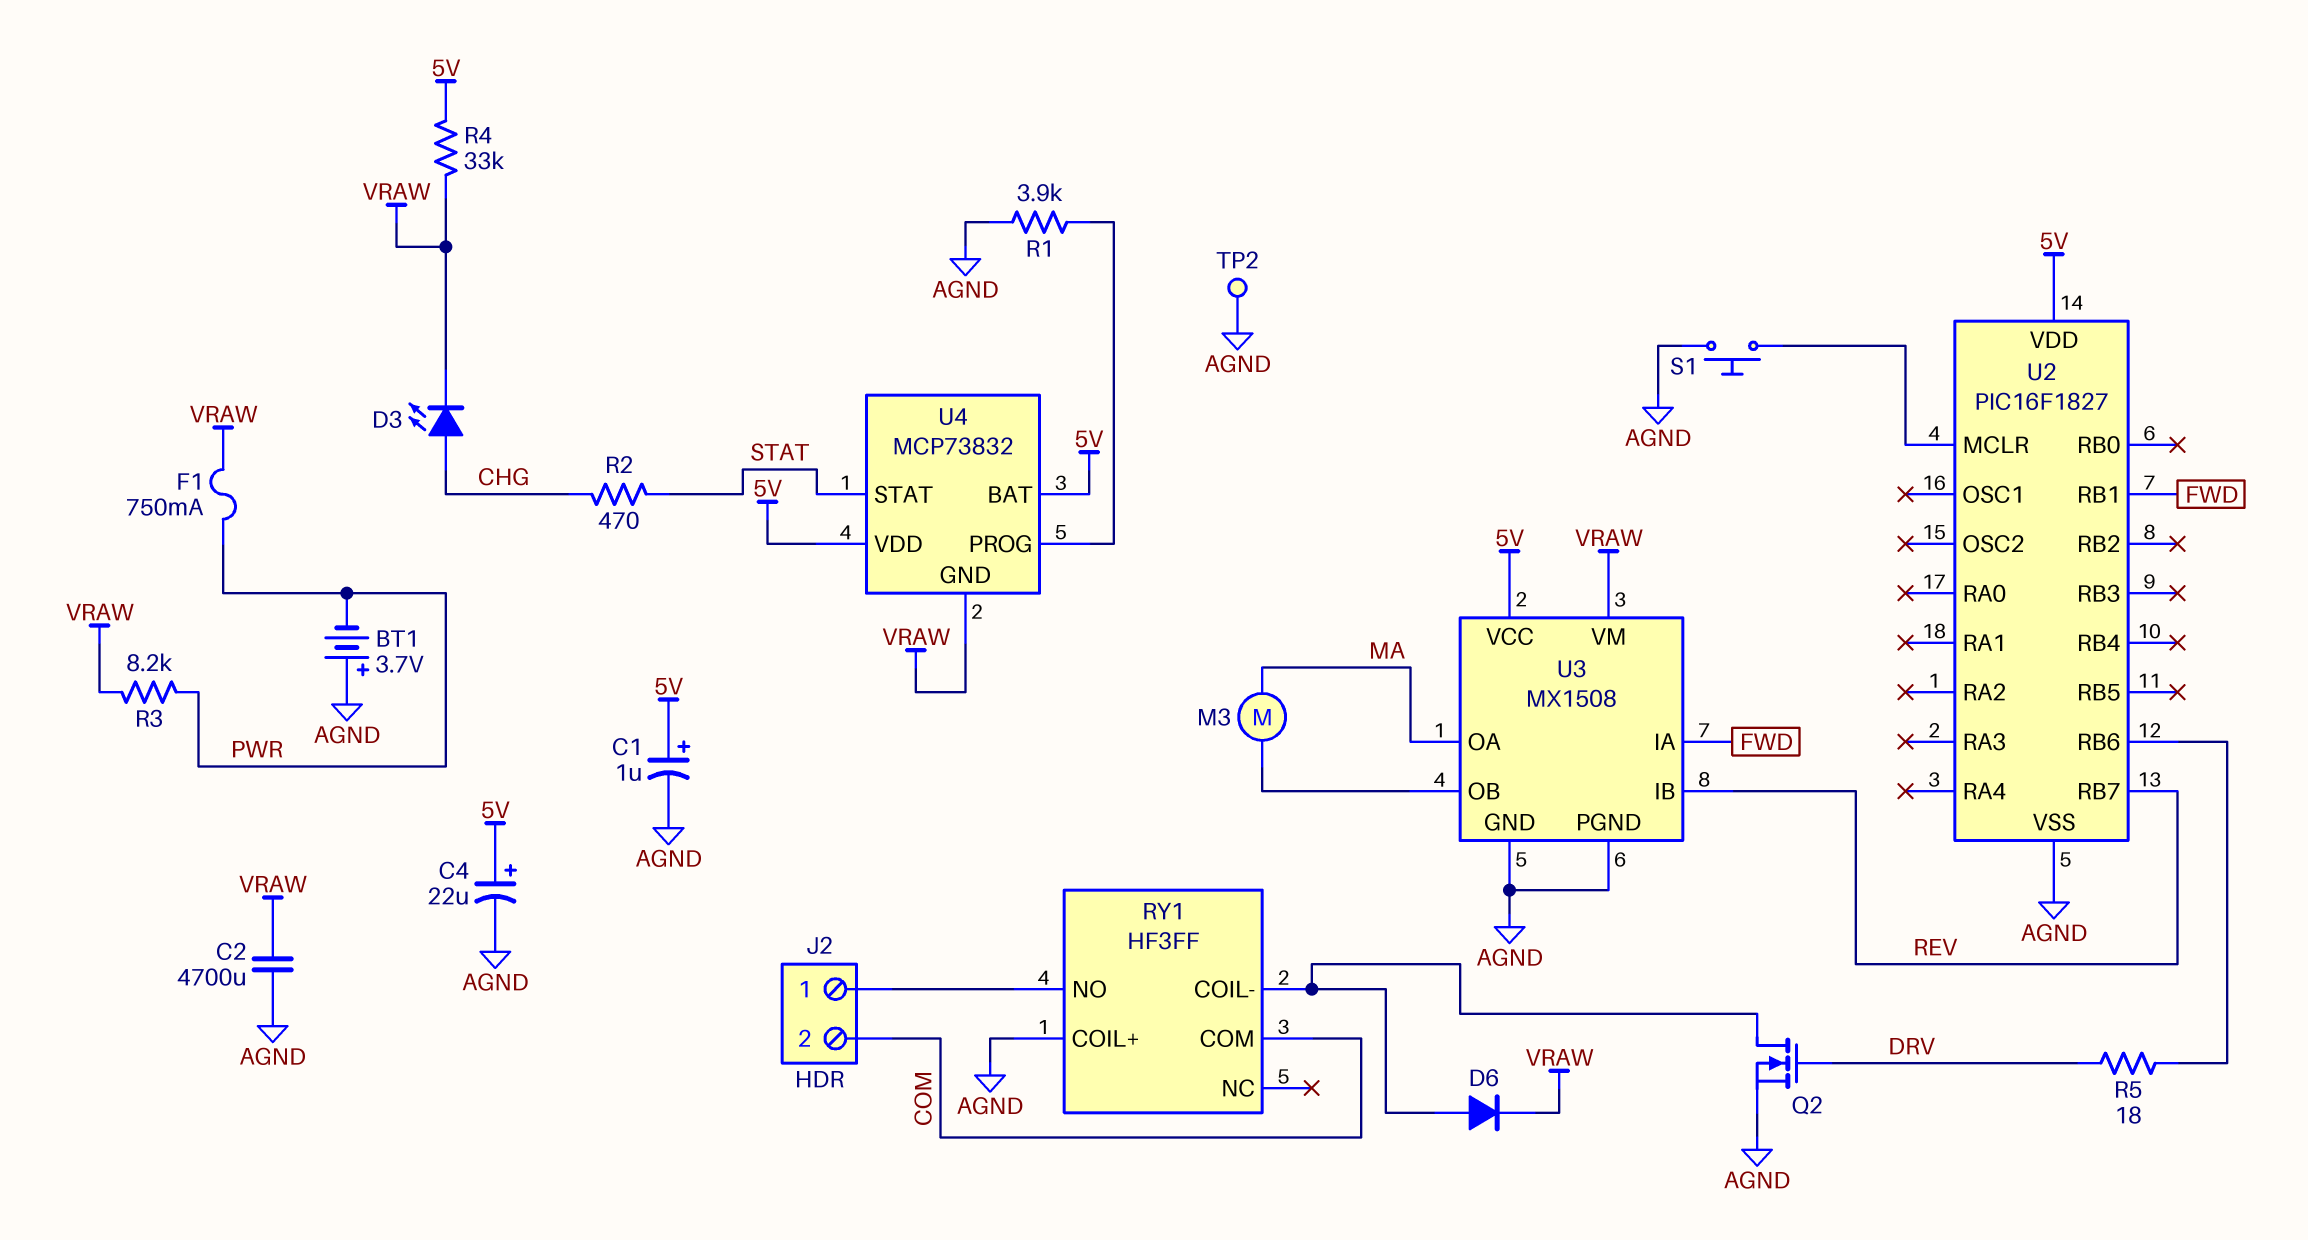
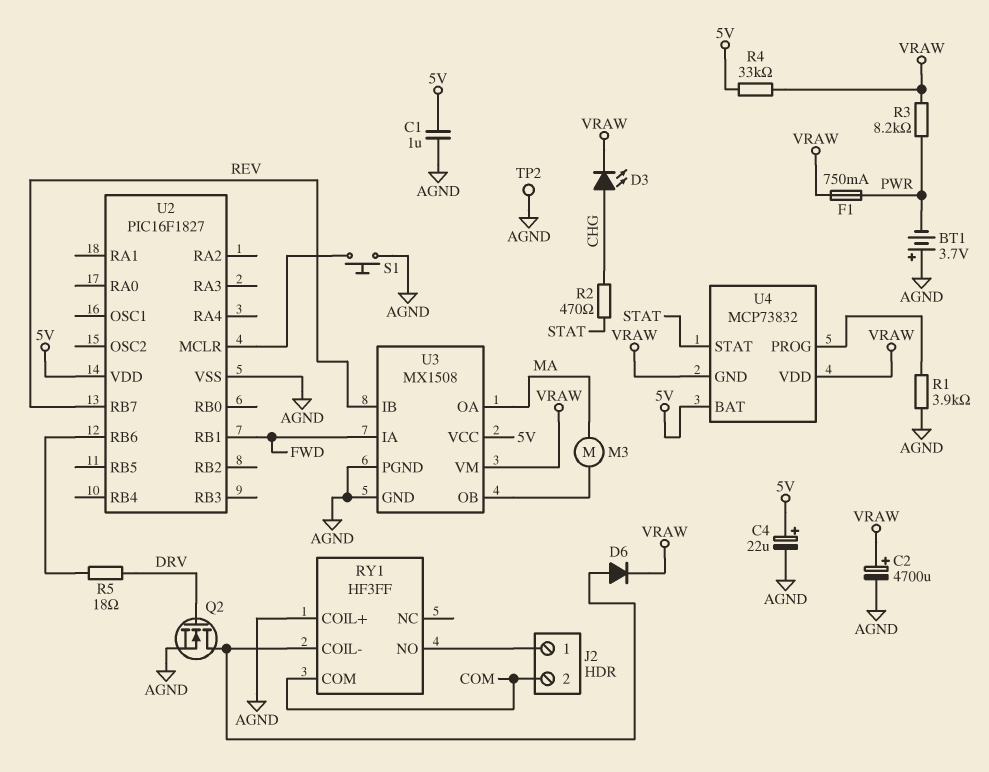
C1: 1uF (plus 5V, minus AGND) -> 1uF (5V, AGND)
C2: 4700uF (AGND, VRAW) -> 4700uF (plus VRAW, minus AGND)
U4 pin VDD: 5V -> VRAW

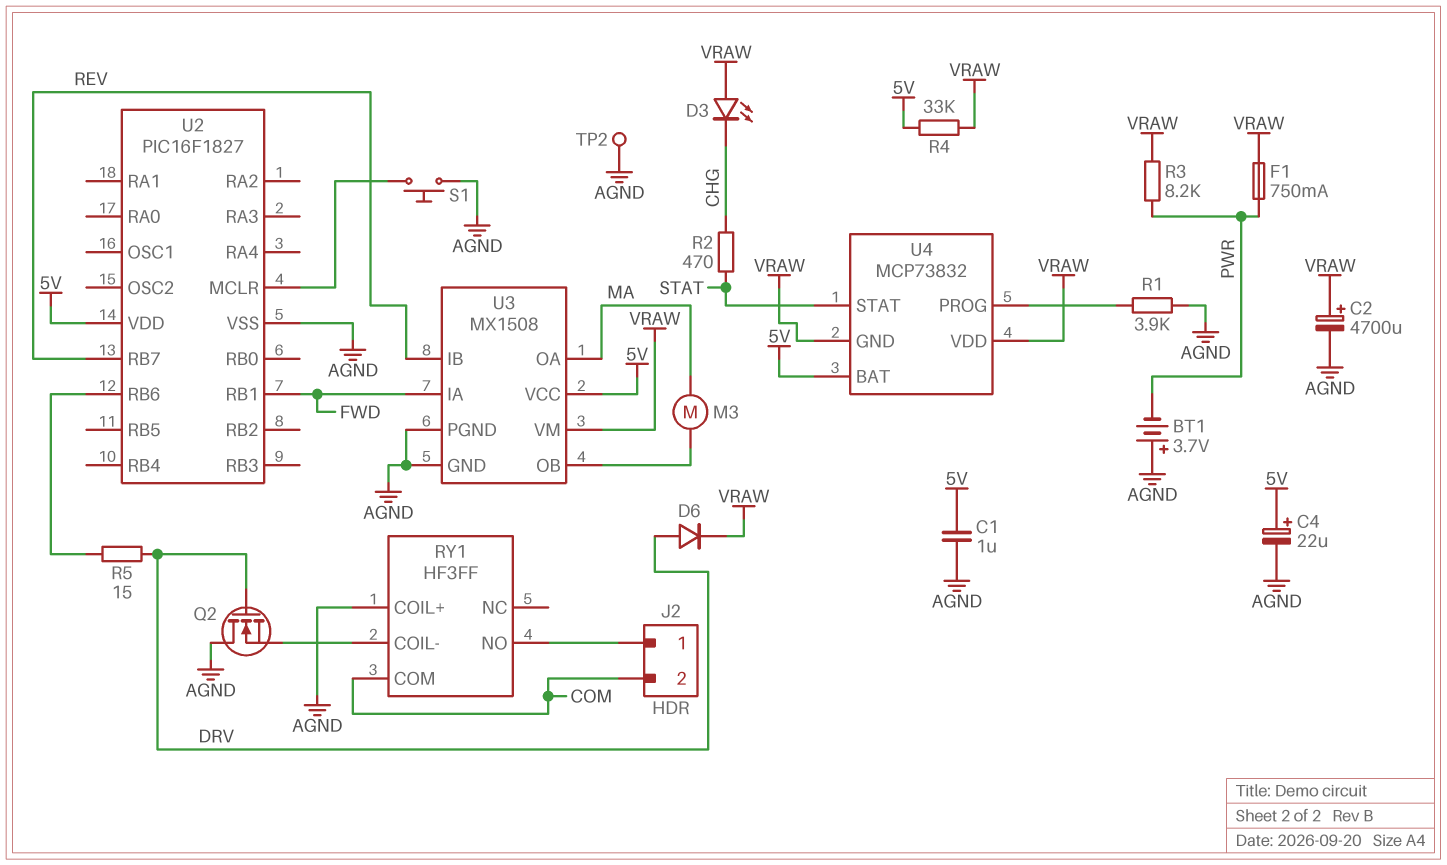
D3: LED (A CHG, K VRAW) -> LED (A VRAW, K CHG)
D6: diode (A RY1/COIL-, K VRAW) -> diode (A DRV, K VRAW)
Q2: NMOS (G DRV, D RY1/COIL-, S AGND) -> NMOS (G DRV, D AGND, S RY1/COIL-)
R5: 18 (DRV, U2/RB6) -> 15 (DRV, U2/RB6)

